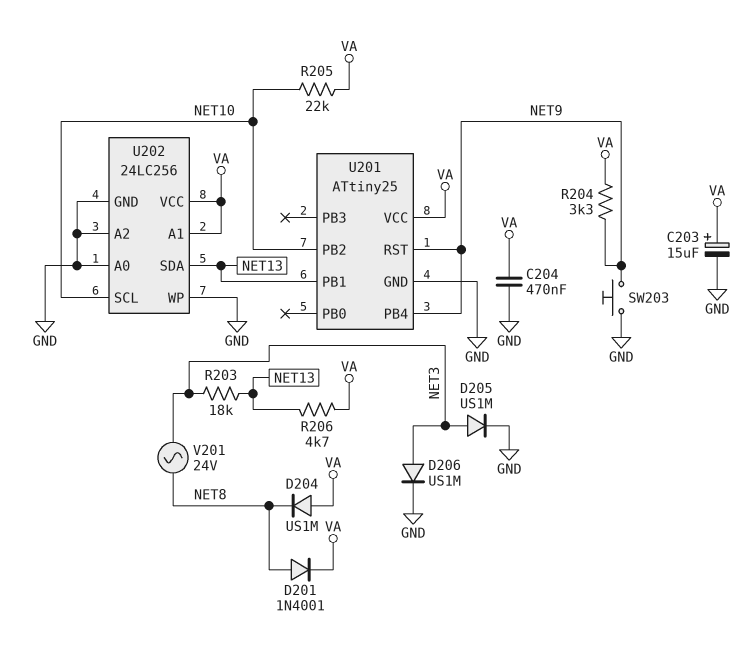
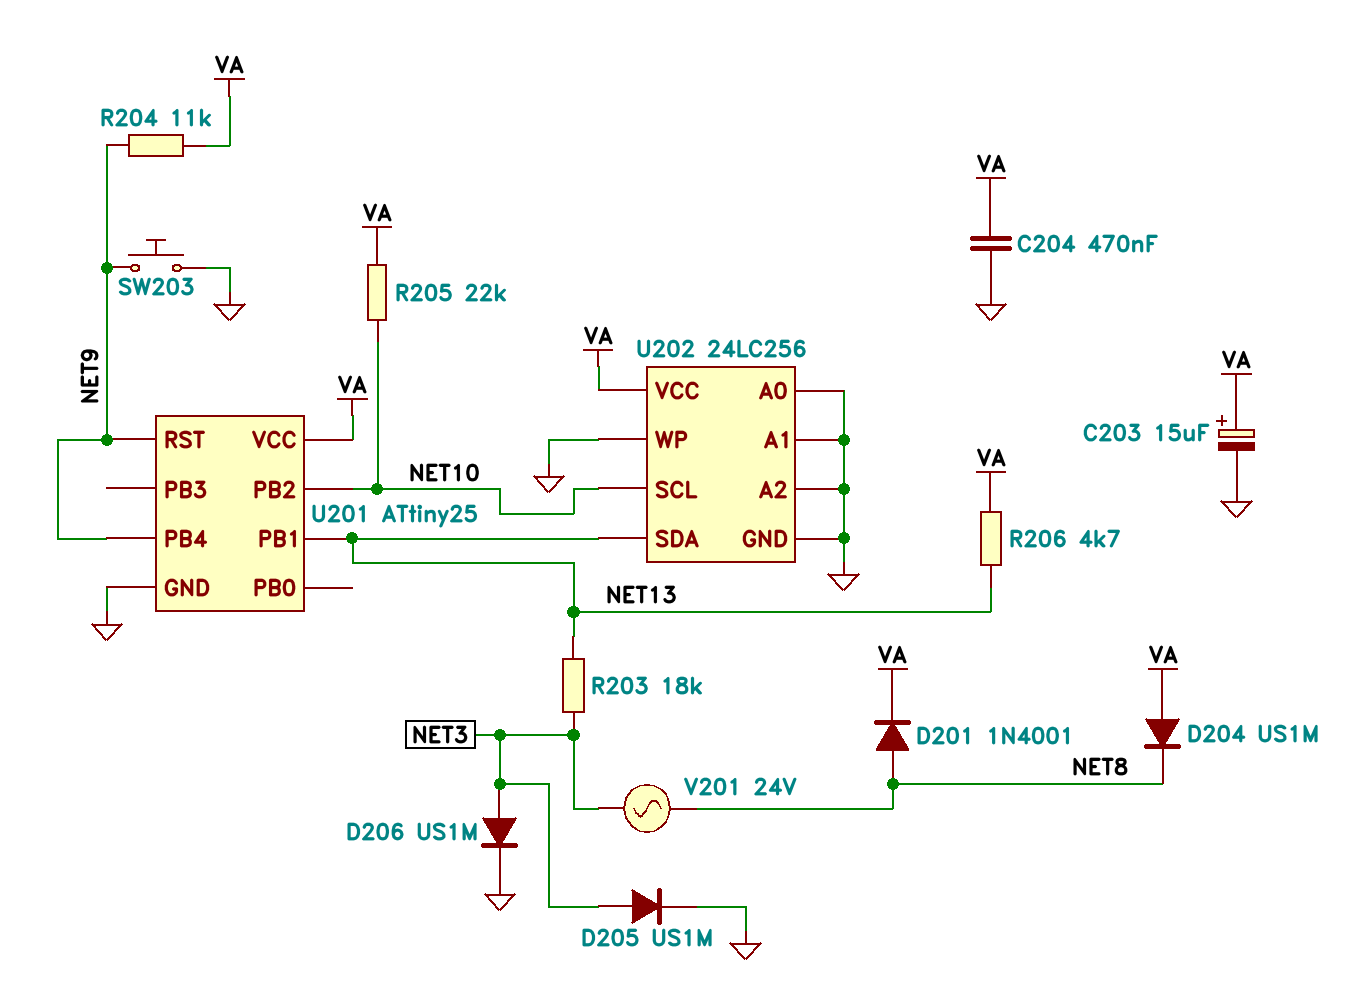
R204: 3.3k (NET9, VA) -> 11k (NET9, VA)
U202 pin A1: VA -> GND

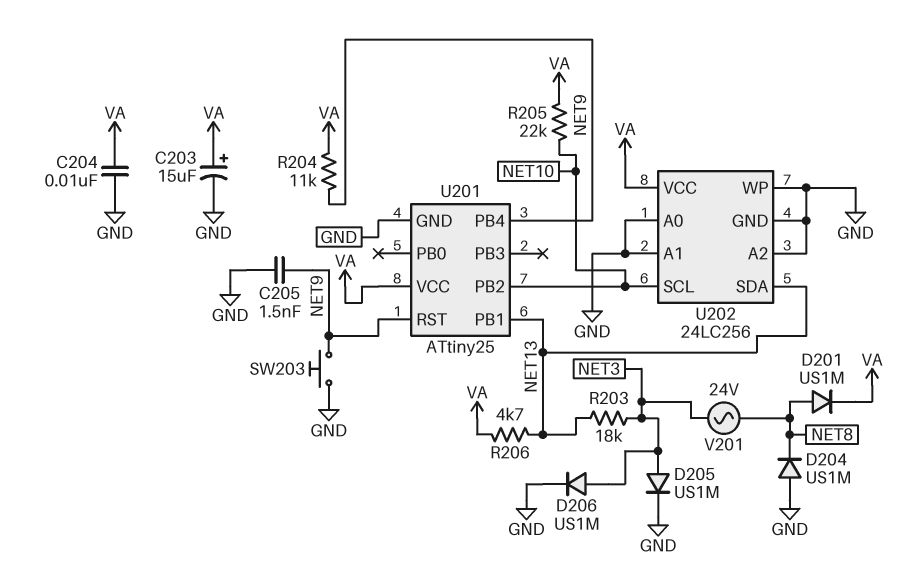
C204: 470nF (GND, VA) -> 10nF (GND, VA)
C205: none -> 1.5nF (GND, NET9)
D201: diode 1N4001 (A NET8, K VA) -> diode US1M (A NET8, K VA)
D204: diode US1M (A VA, K NET8) -> diode US1M (A GND, K NET8)

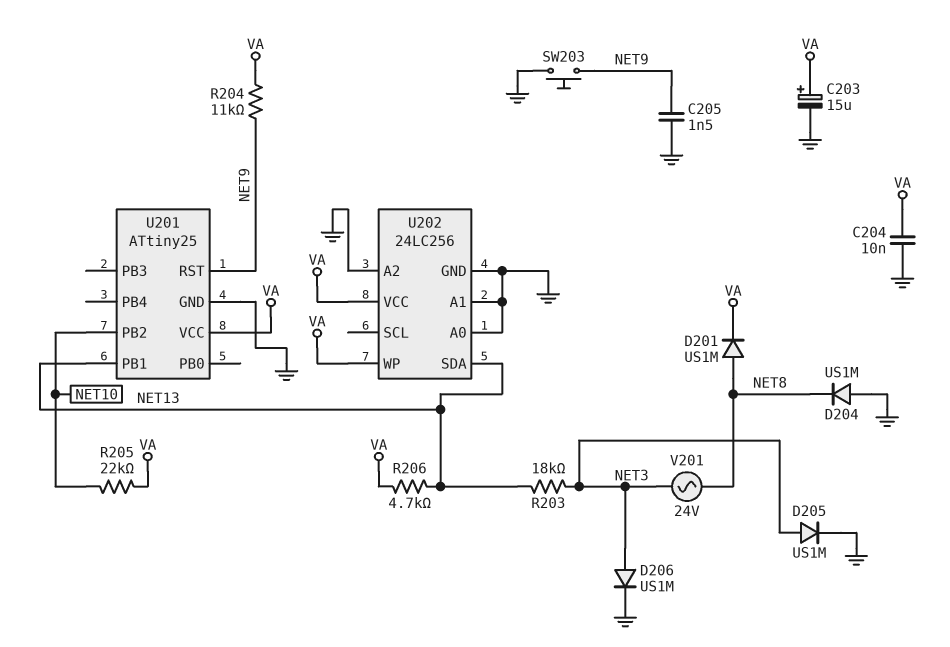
U201 pin PB4: NET9 -> none
U202 pin SCL: NET10 -> none
U202 pin WP: GND -> VA

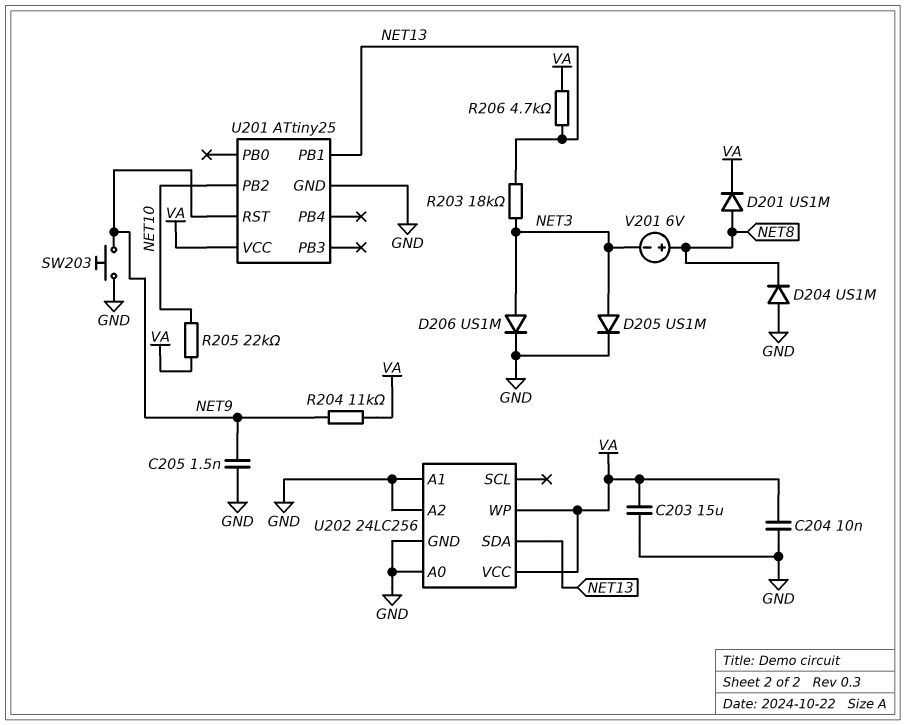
C203: 15uF (plus VA, minus GND) -> 15uF (GND, VA)
V201: AC 24V (NET3, NET8) -> 6V (plus NET8, minus NET3)

